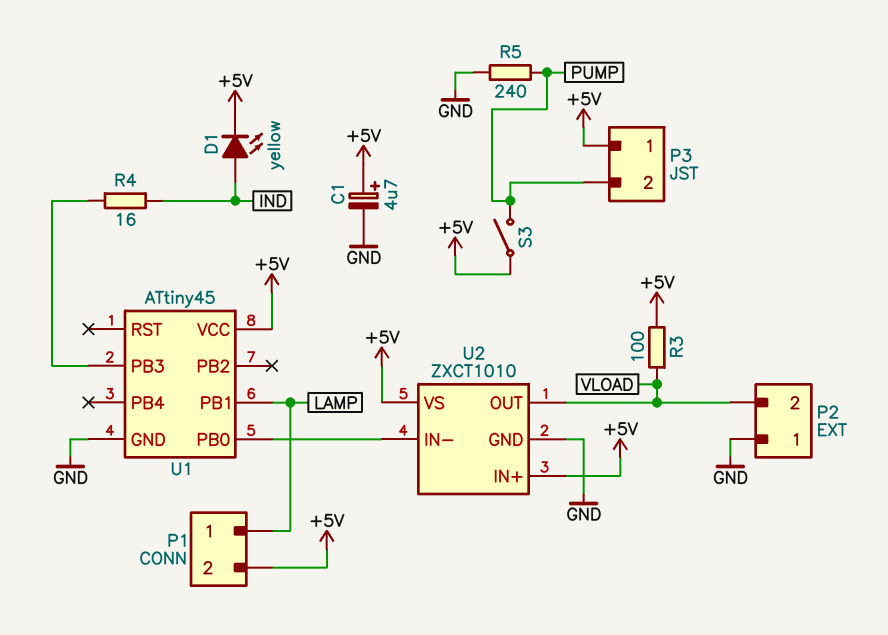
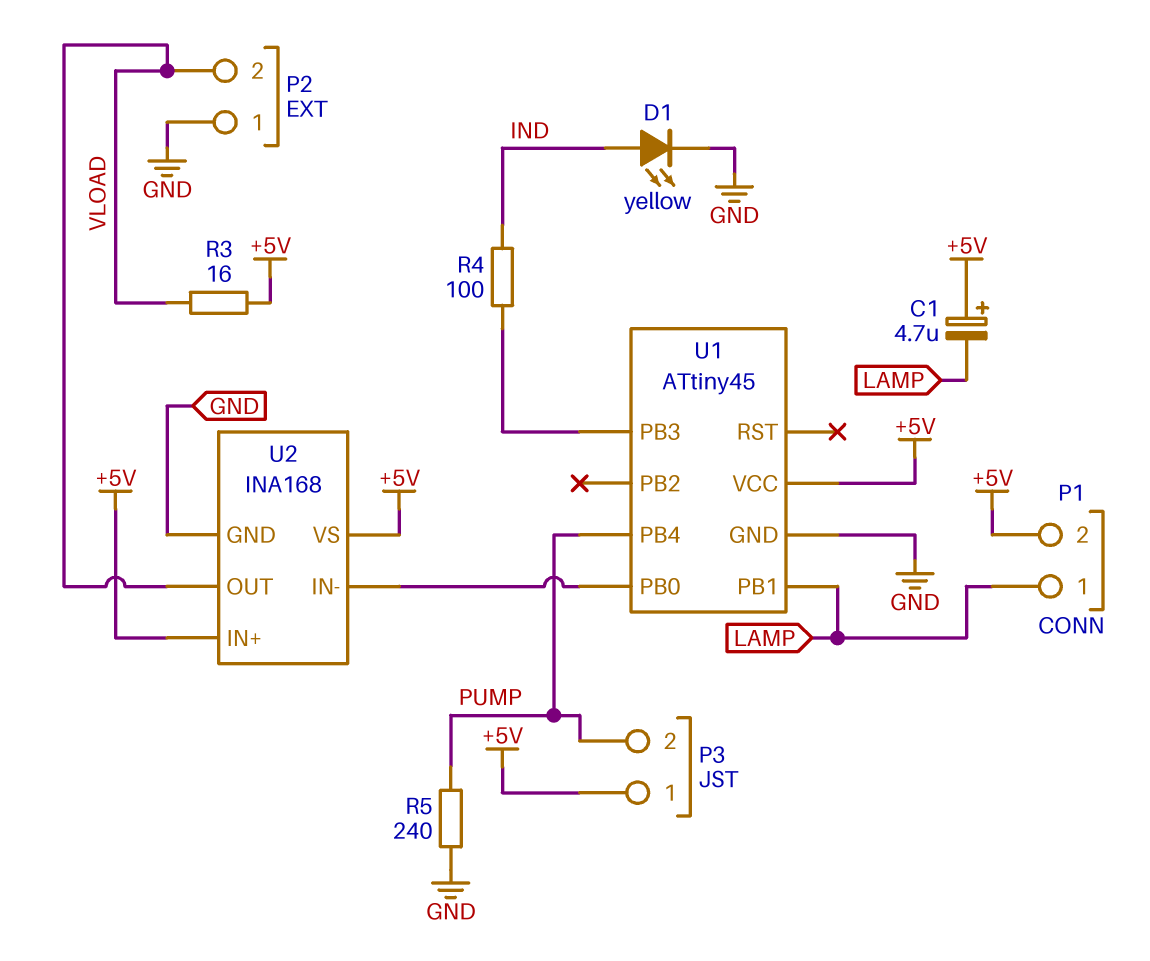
C1: 4.7uF (plus +5V, minus GND) -> 4.7uF (plus +5V, minus LAMP)
D1: LED yellow (A IND, K +5V) -> LED yellow (A IND, K GND)
R3: 100 (+5V, VLOAD) -> 16 (+5V, VLOAD)
R4: 16 (IND, U1/PB3) -> 100 (IND, U1/PB3)
S3: switch (+5V, PUMP) -> none
U1 pin PB4: none -> PUMP
U2: ZXCT1010 -> INA168

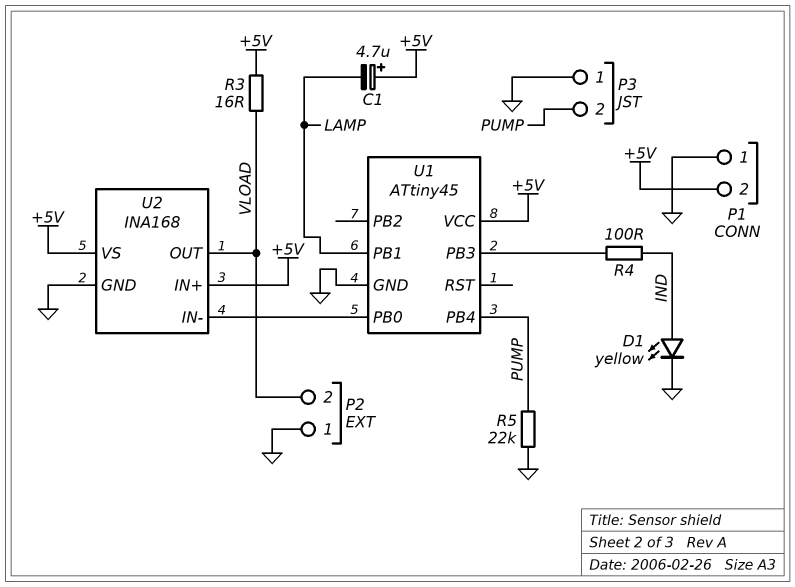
P1 pin 1: LAMP -> GND
P3 pin 1: +5V -> GND
R5: 240 (GND, PUMP) -> 22k (GND, PUMP)

